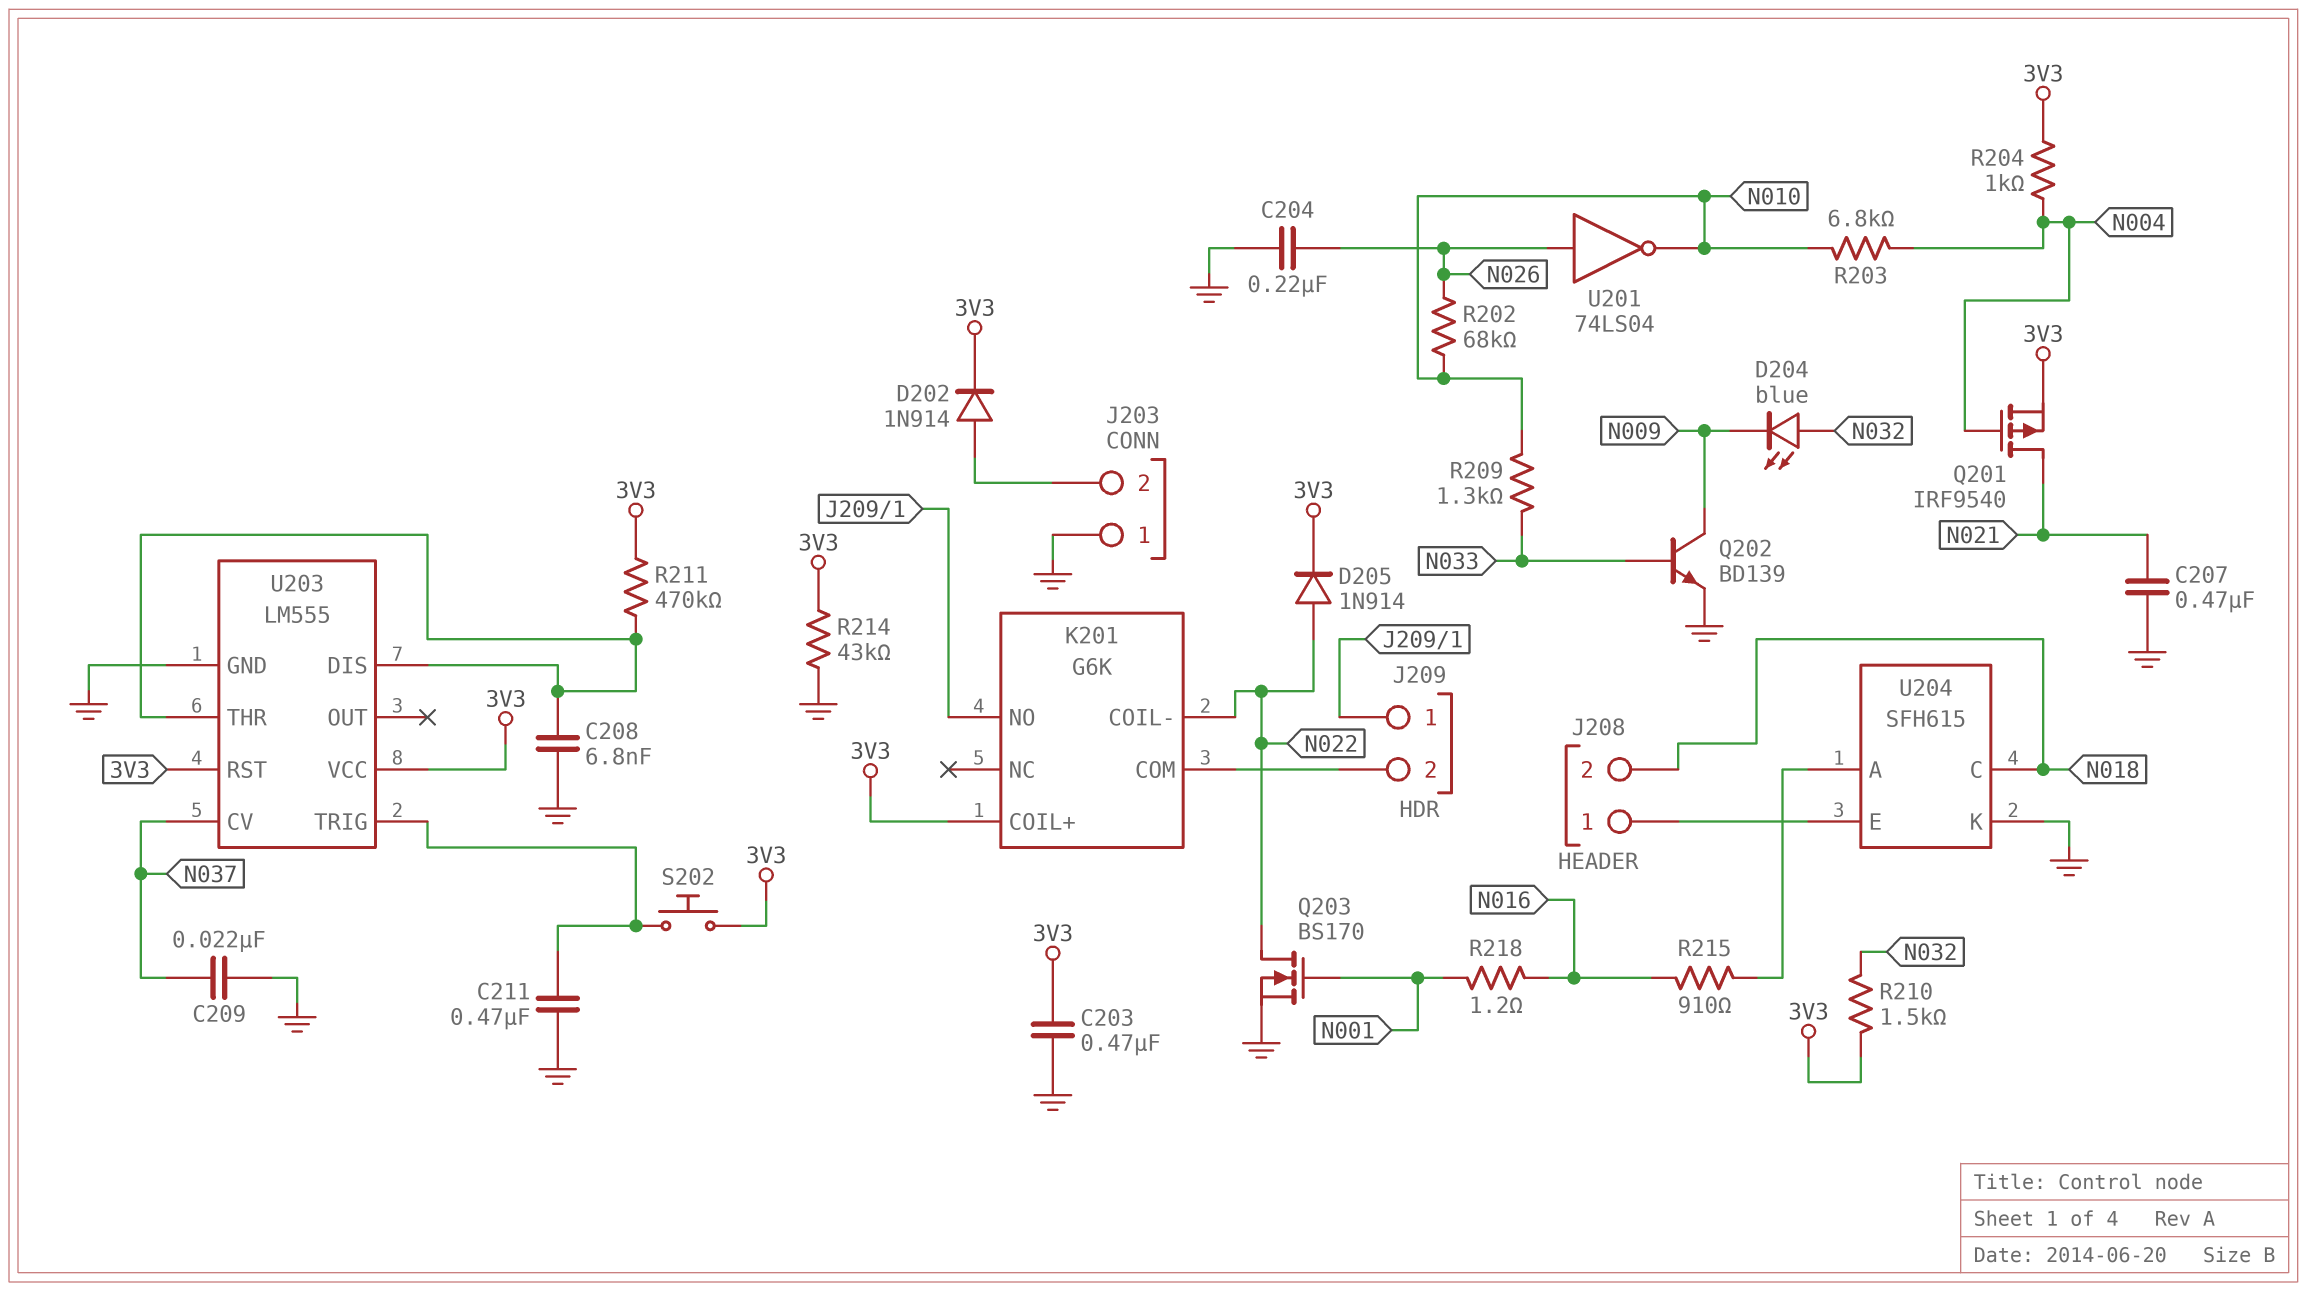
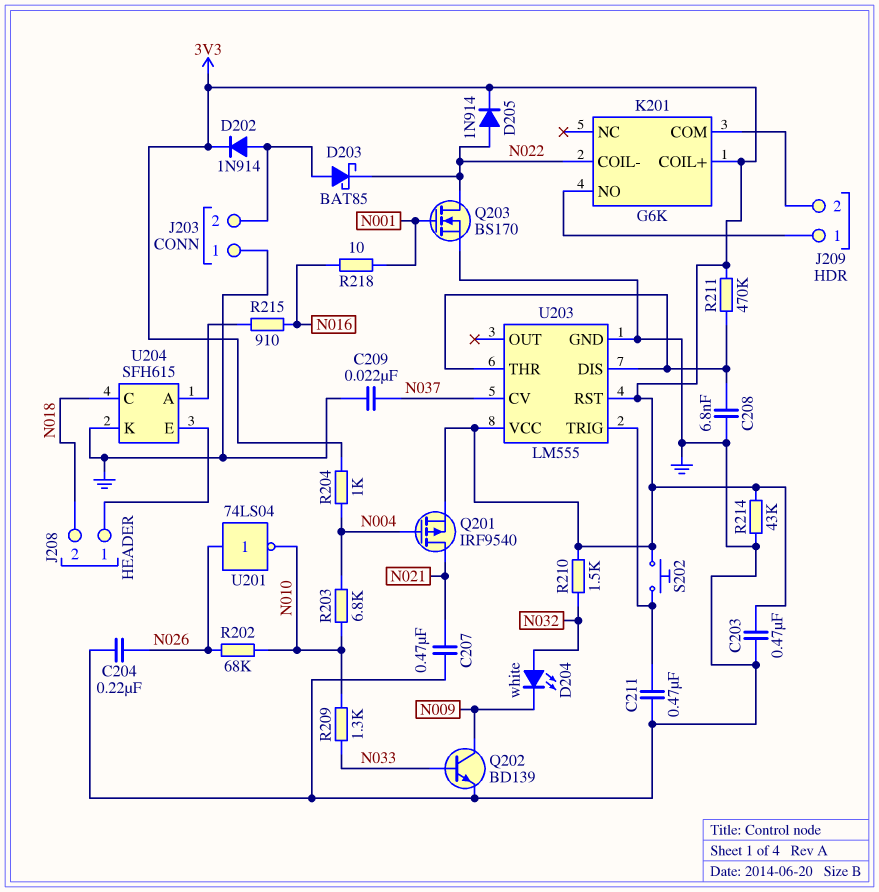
D203: none -> schottky BAT85 (A J203/2, K N022)
D204: LED blue (A N032, K N009) -> LED white (A N032, K N009)
R218: 1.2 (N001, N016) -> 10 (N001, N016)

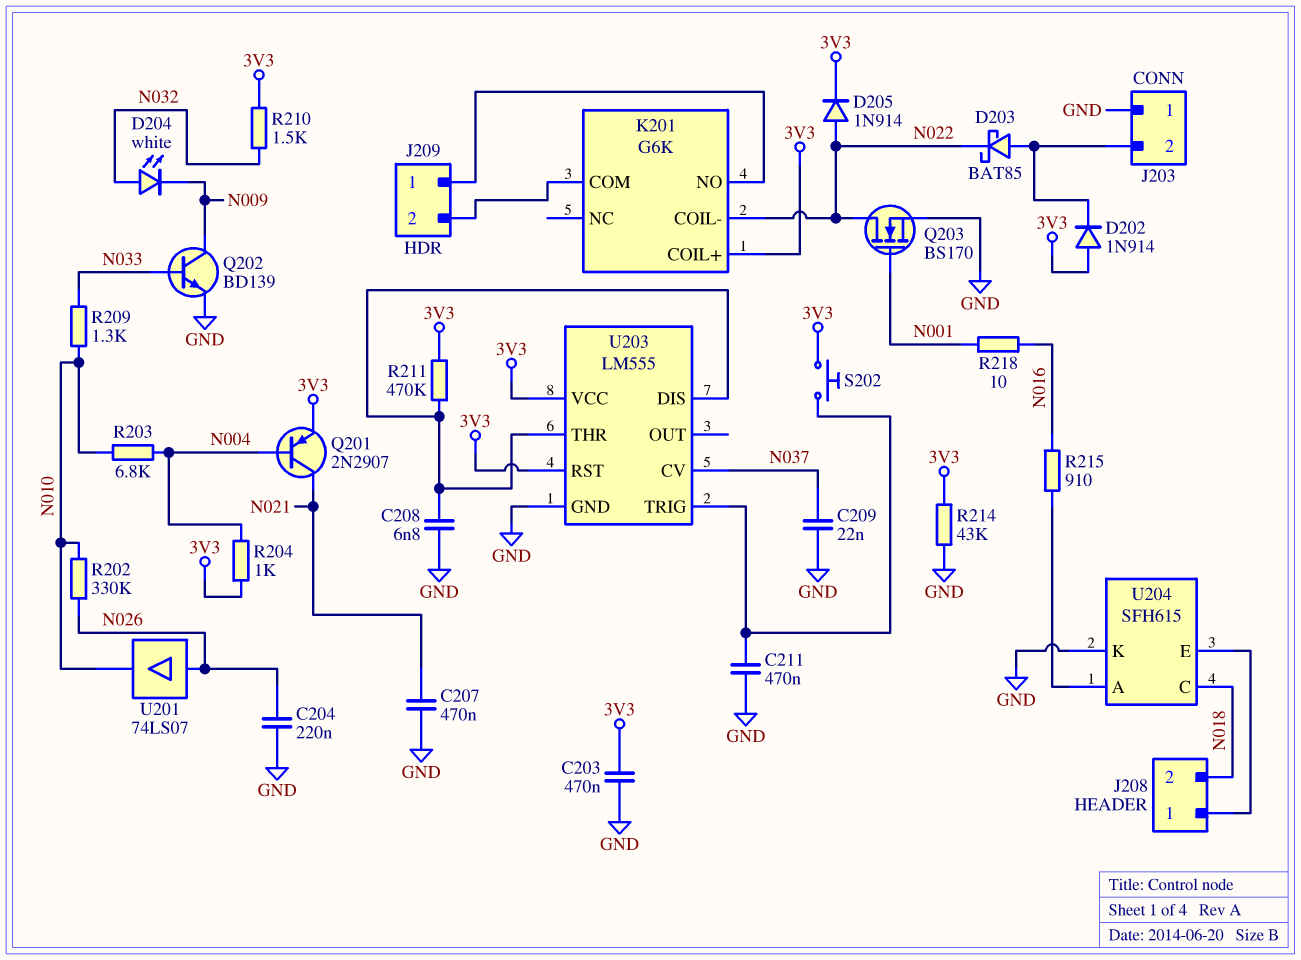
D202: diode 1N914 (A J203/2, K 3V3) -> diode 1N914 (A 3V3, K J203/2)
Q201: PMOS IRF9540 (G N004, D N021, S 3V3) -> PNP 2N2907 (B N004, C N021, E 3V3)
R202: 68k (N010, N026) -> 330k (N010, N026)
U201: NOT 74LS04 (in N026, out N010) -> buffer 74LS07 (in N026, out N010)

